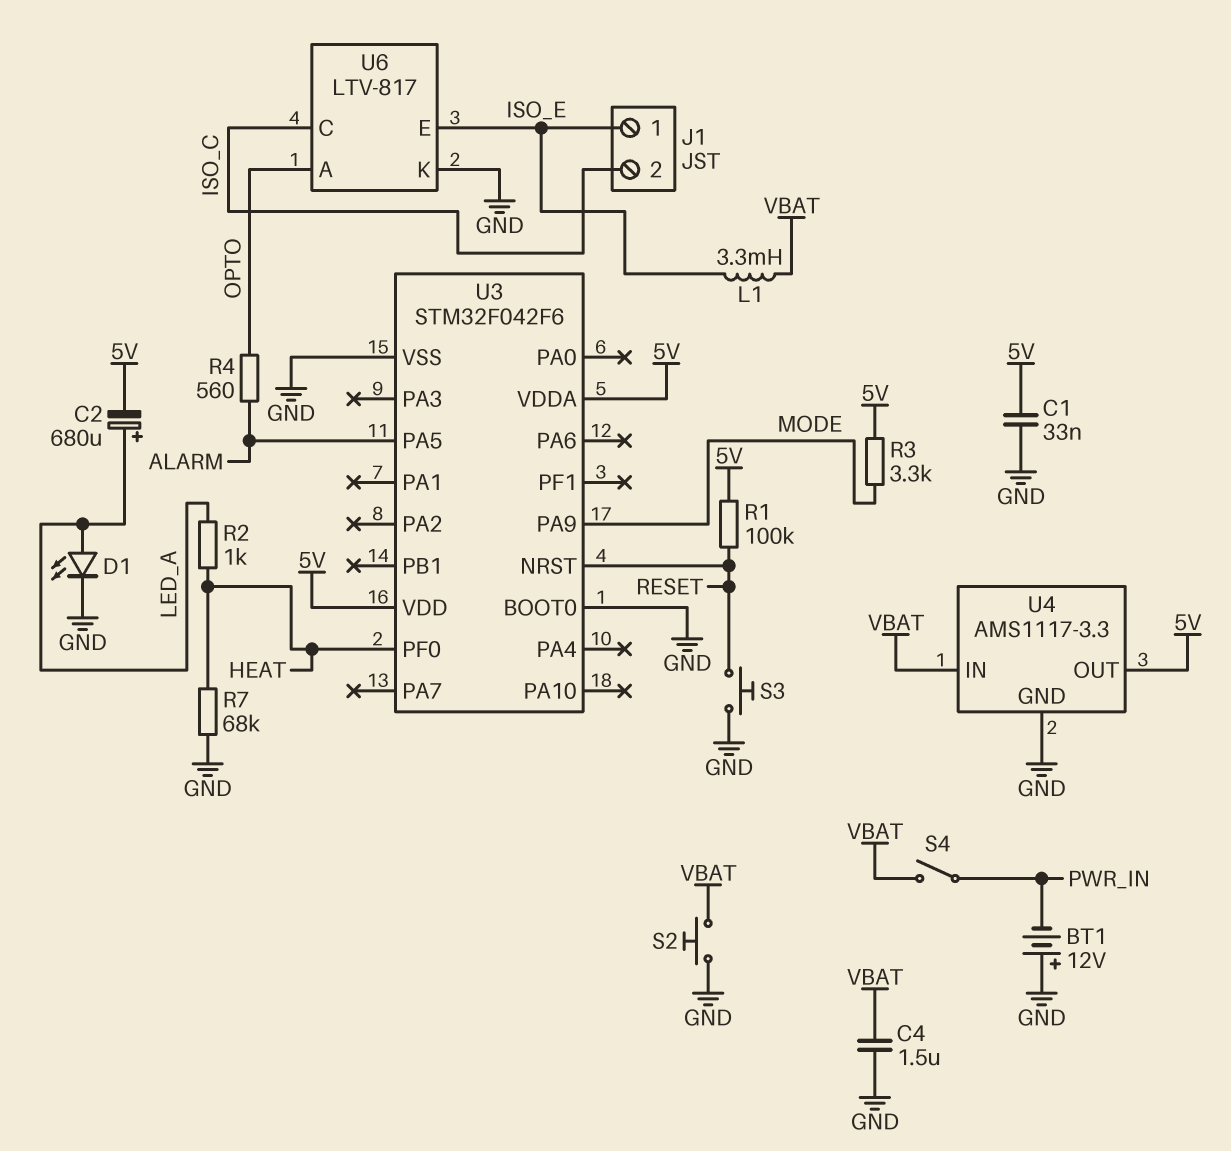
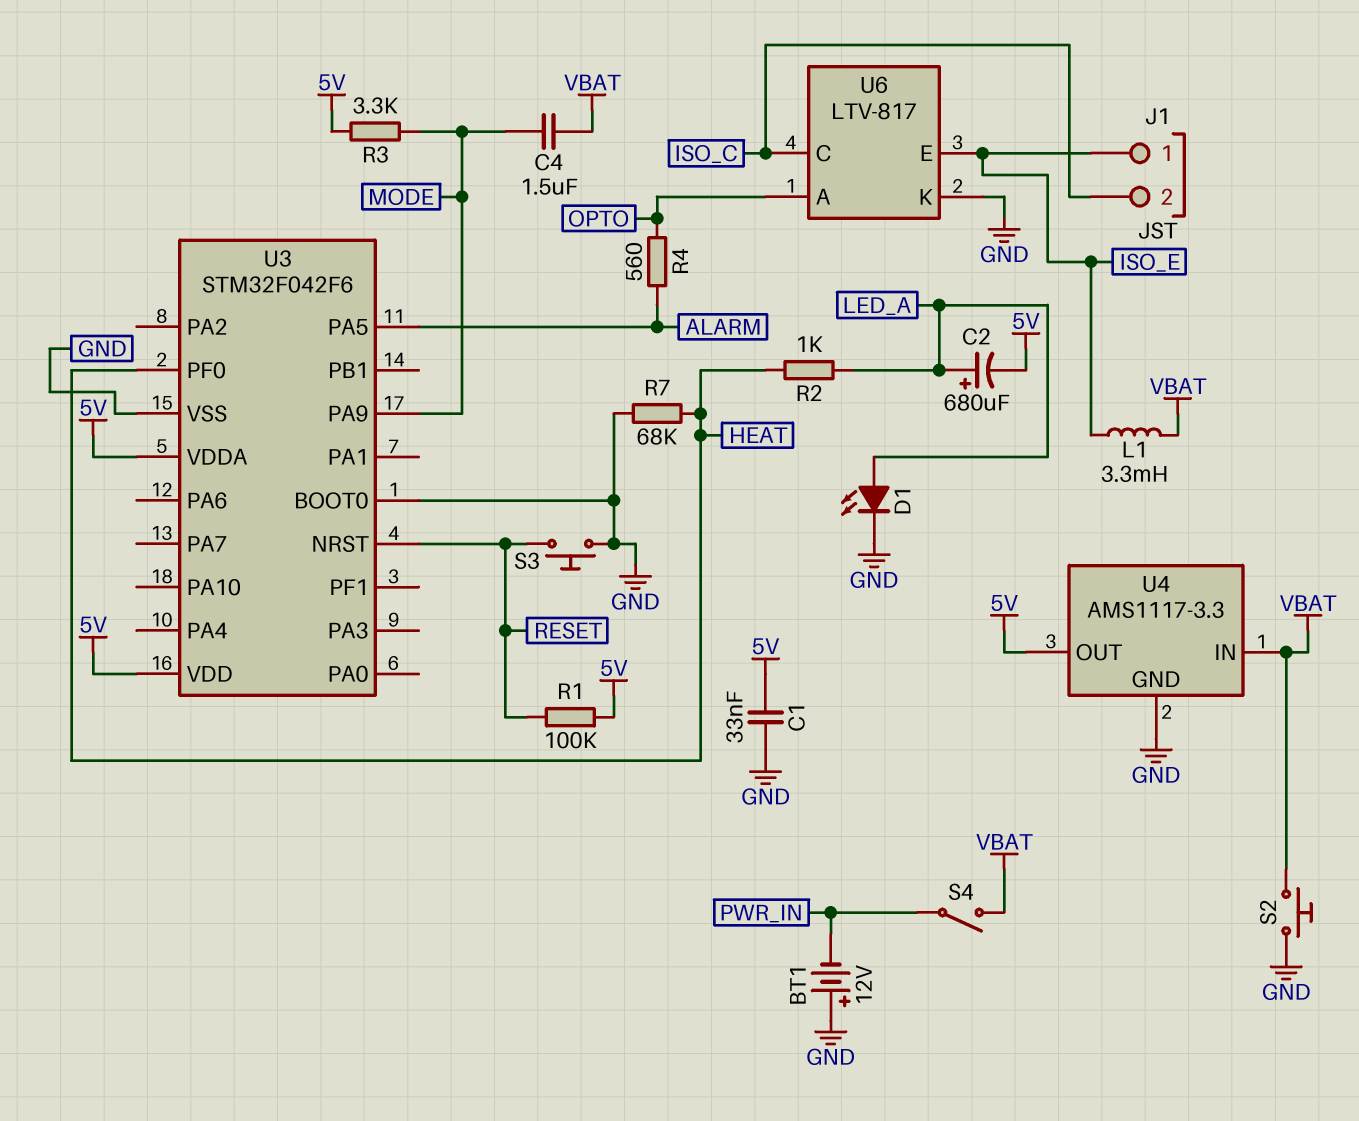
C4: 1.5uF (GND, VBAT) -> 1.5uF (MODE, VBAT)

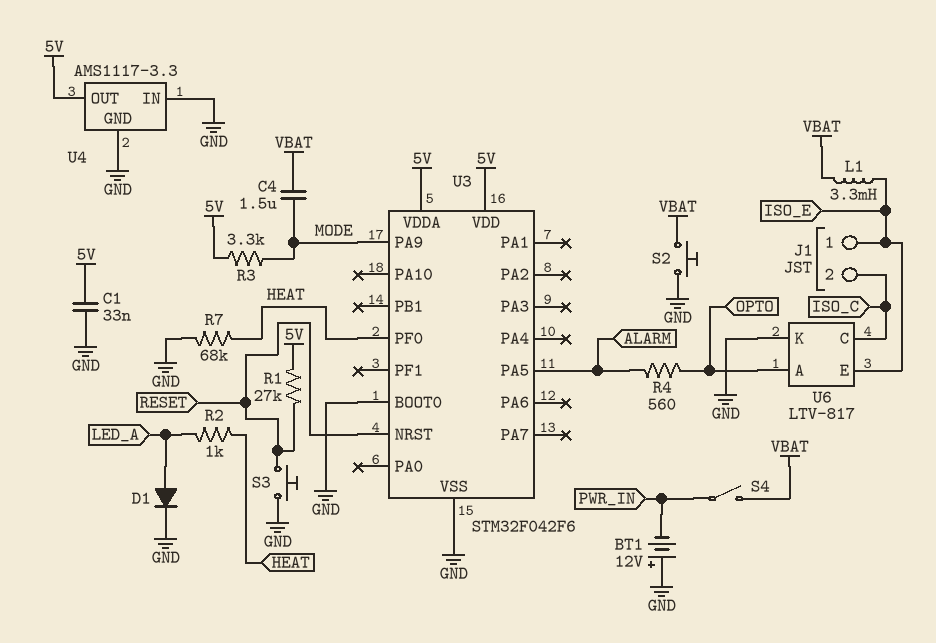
C2: 680uF (plus LED_A, minus 5V) -> none
D1: LED (A LED_A, K GND) -> diode (A LED_A, K GND)
R1: 100k (5V, RESET) -> 27k (5V, RESET)
U4 pin IN: VBAT -> GND

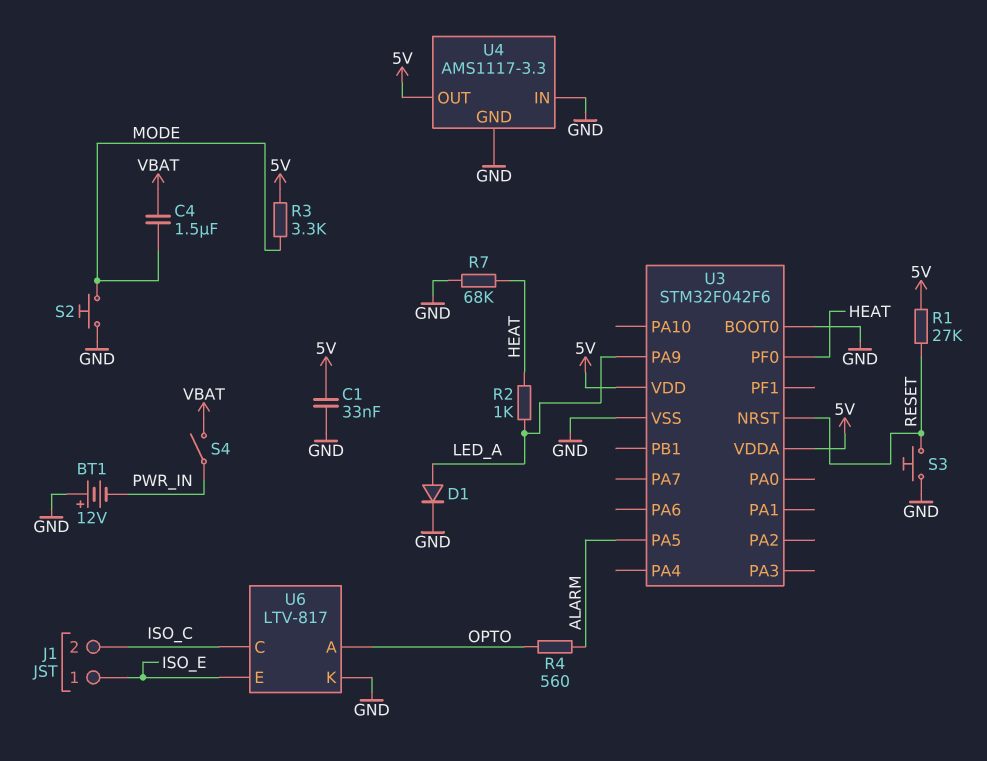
L1: 3.3mH (ISO_E, VBAT) -> none
S2: button (GND, VBAT) -> button (GND, MODE)
U3 pin PA9: MODE -> LED_A

